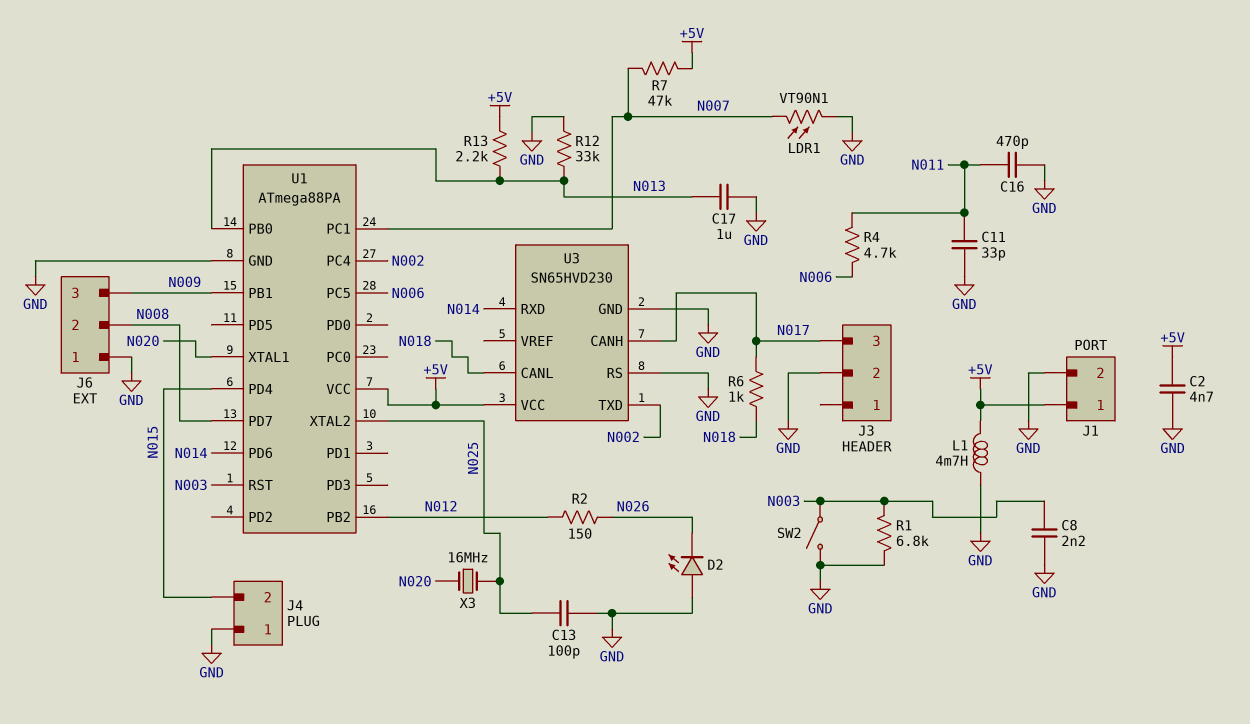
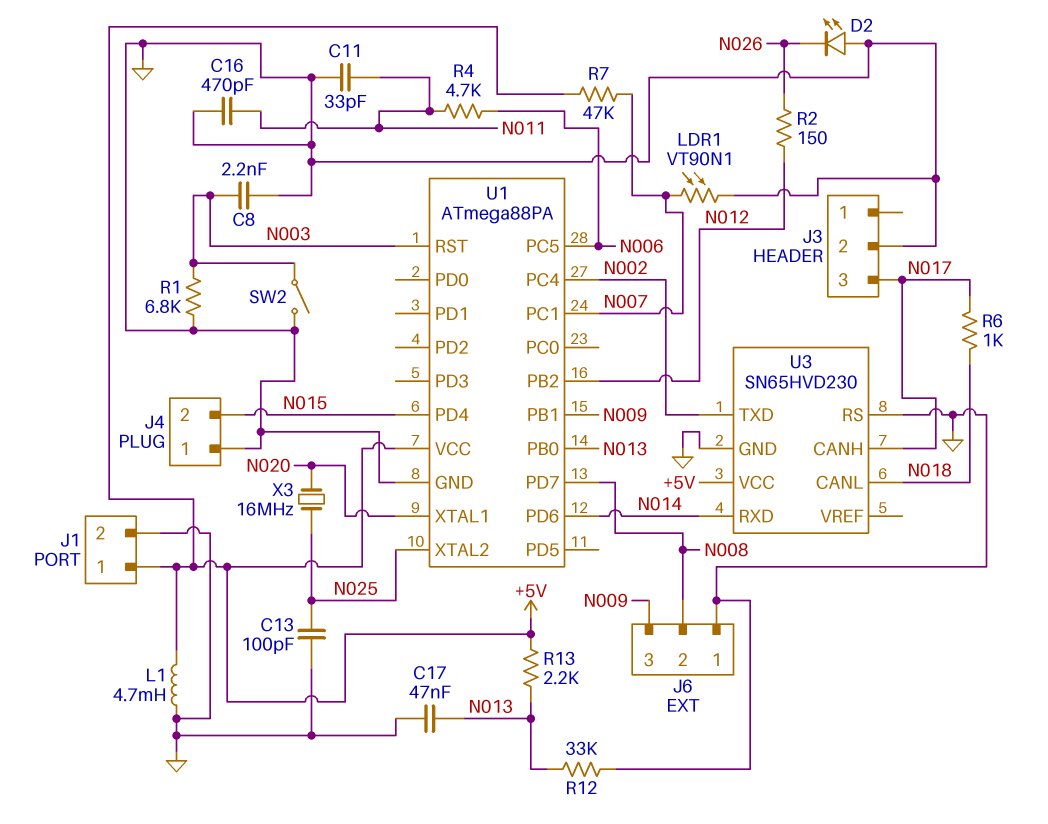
C2: 4.7nF (+5V, GND) -> none
C17: 1uF (GND, N013) -> 47nF (GND, N013)

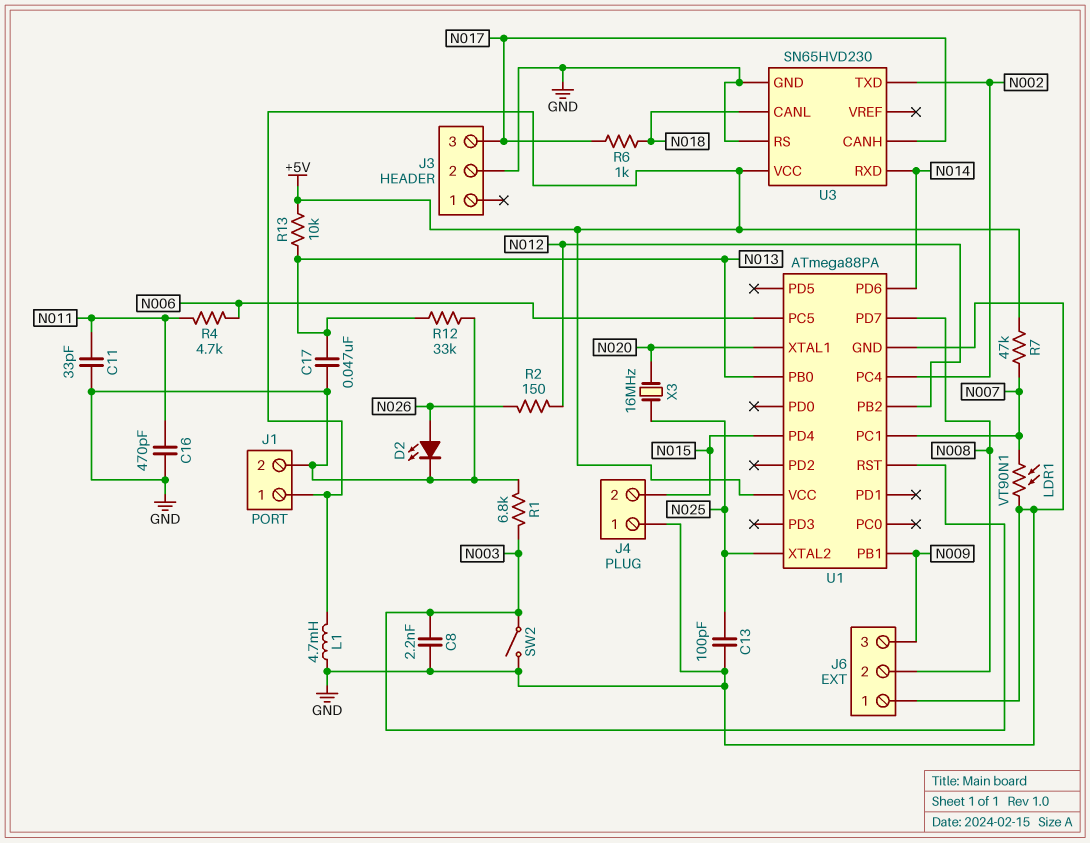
D2: LED (A GND, K N026) -> LED (A N026, K GND)
R13: 2.2k (+5V, N013) -> 10k (+5V, N013)

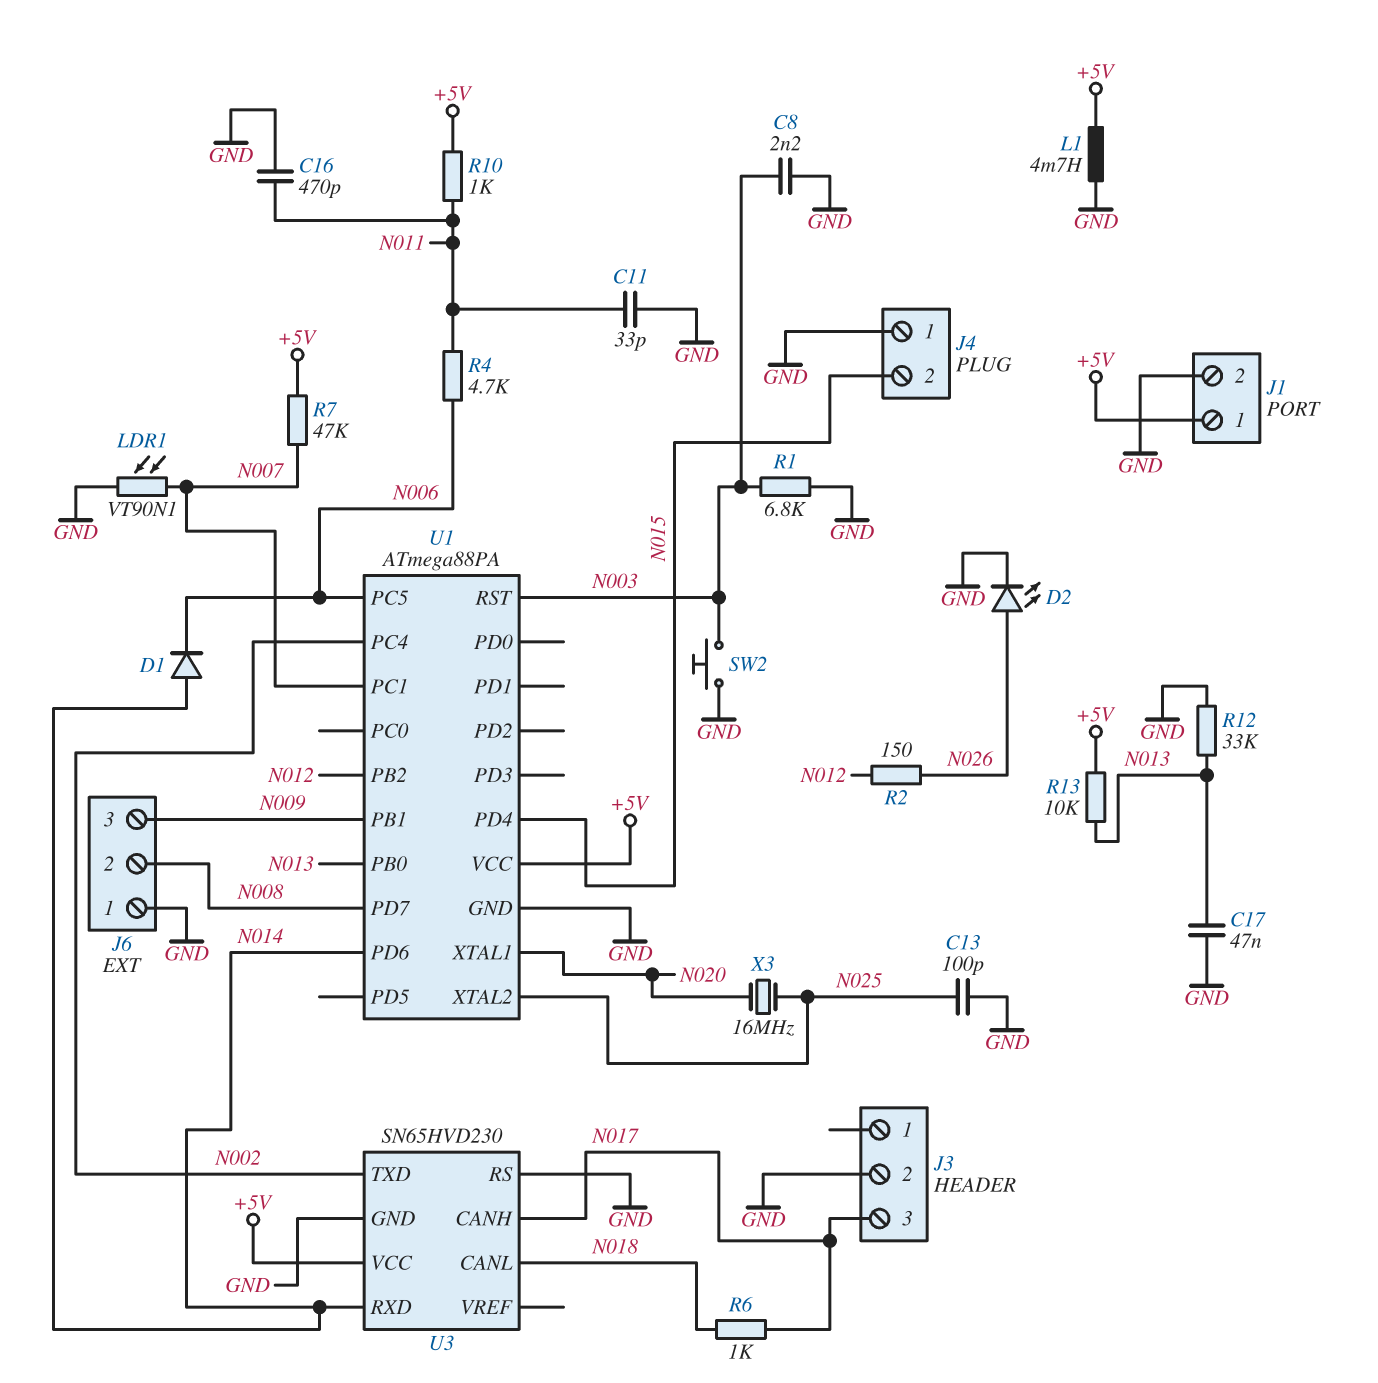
D1: none -> diode (A N014, K N006)
R10: none -> 1k (+5V, N011)
SW2: switch (GND, N003) -> button (GND, N003)

